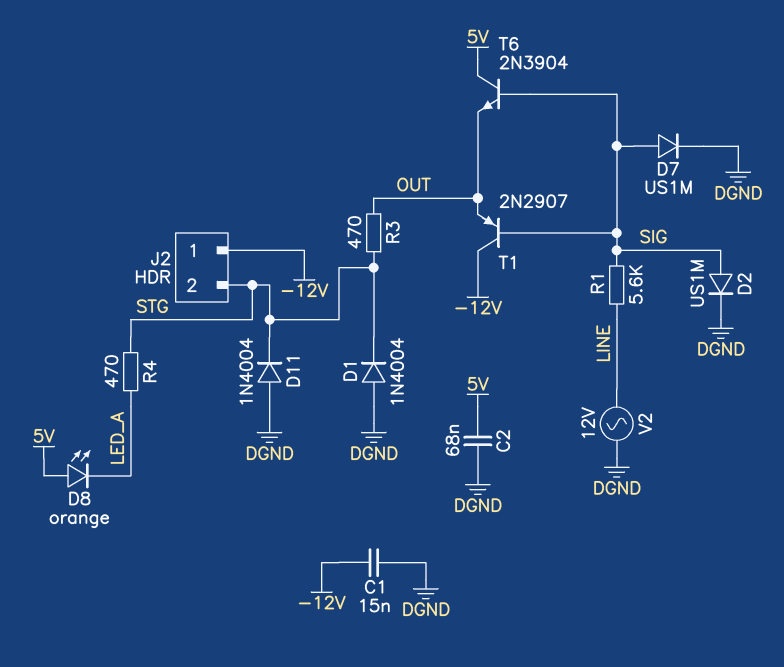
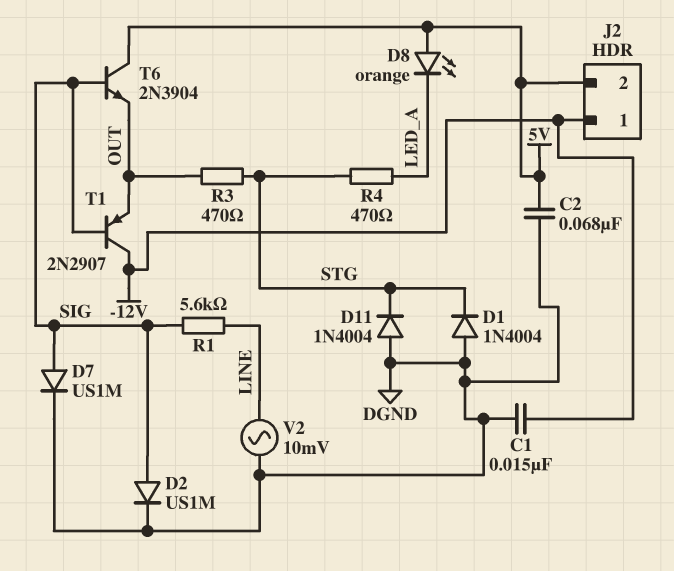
J2 pin 2: STG -> 5V
V2: AC 12V (DGND, LINE) -> AC 10mV (DGND, LINE)

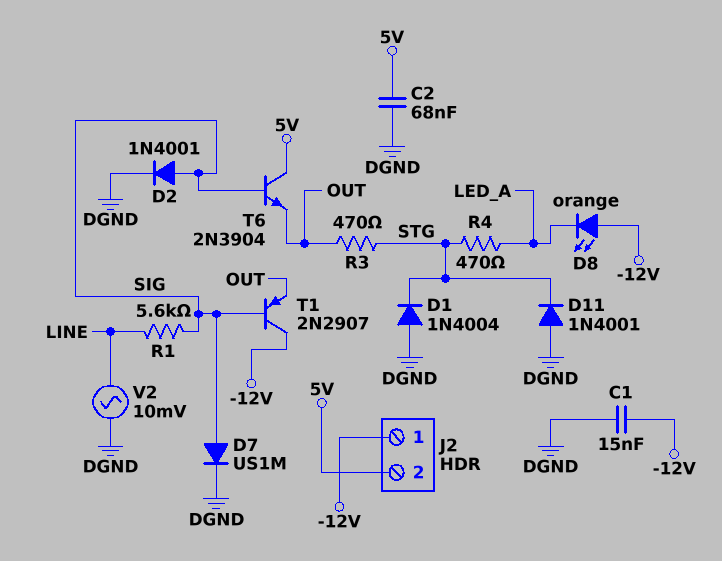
D2: diode US1M (A SIG, K DGND) -> diode 1N4001 (A SIG, K DGND)
D8: LED orange (A 5V, K LED_A) -> LED orange (A -12V, K LED_A)
D11: diode 1N4004 (A DGND, K STG) -> diode 1N4001 (A DGND, K STG)

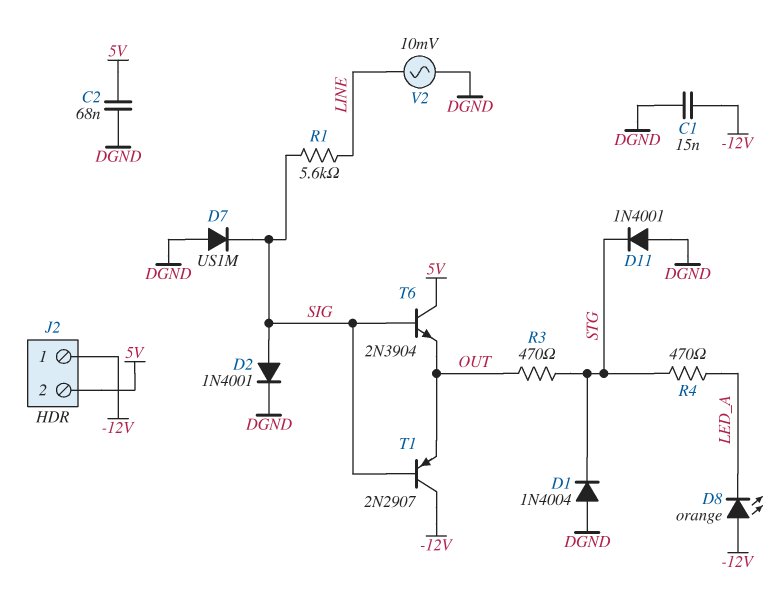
D7: diode US1M (A SIG, K DGND) -> diode US1M (A DGND, K SIG)

